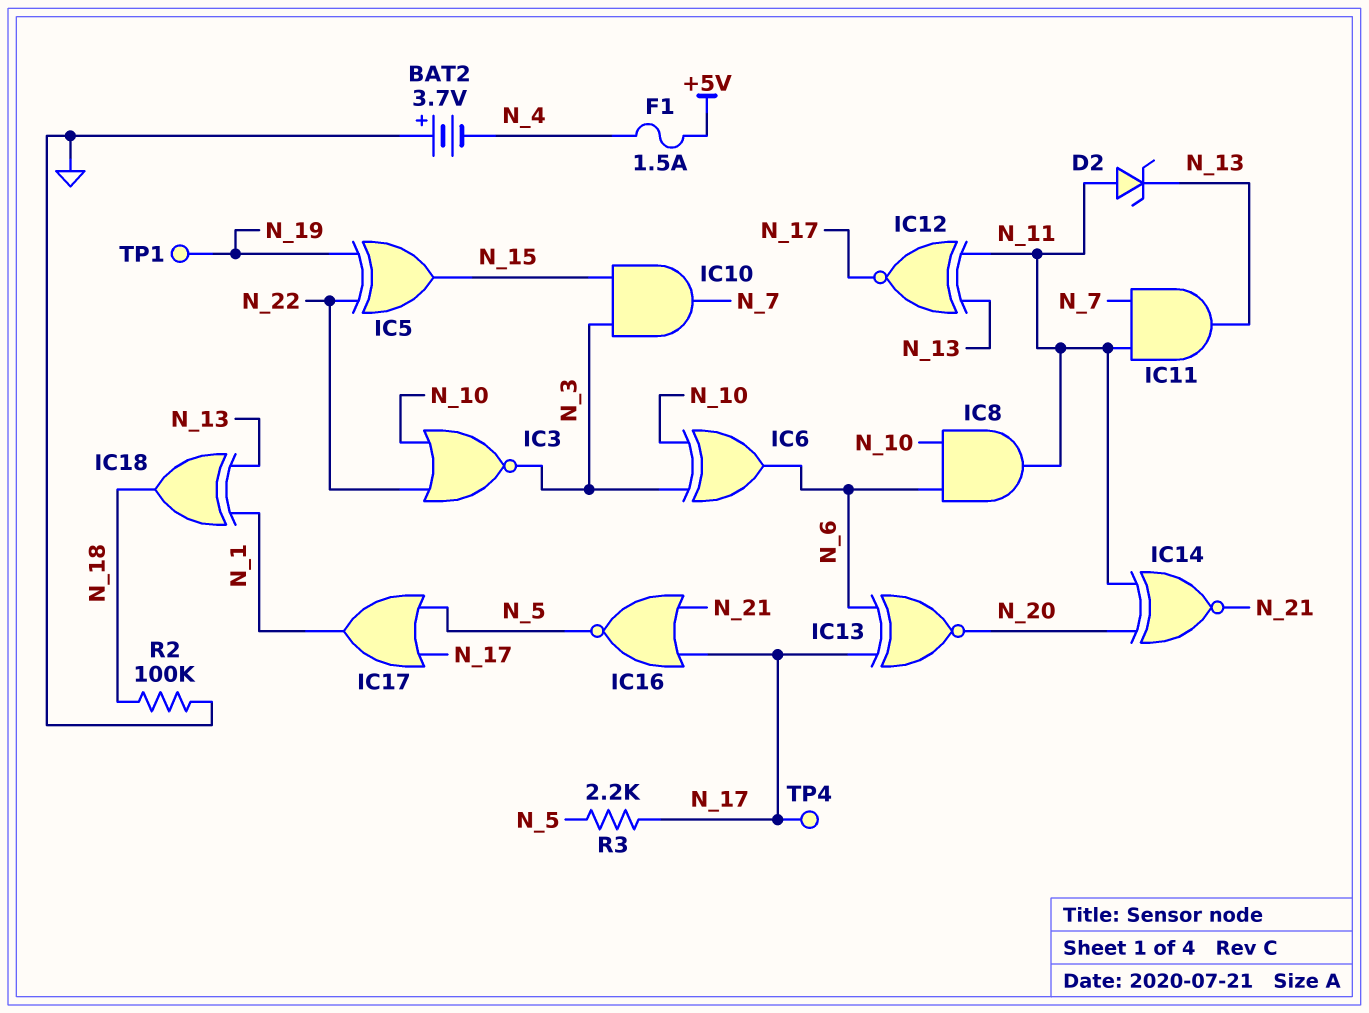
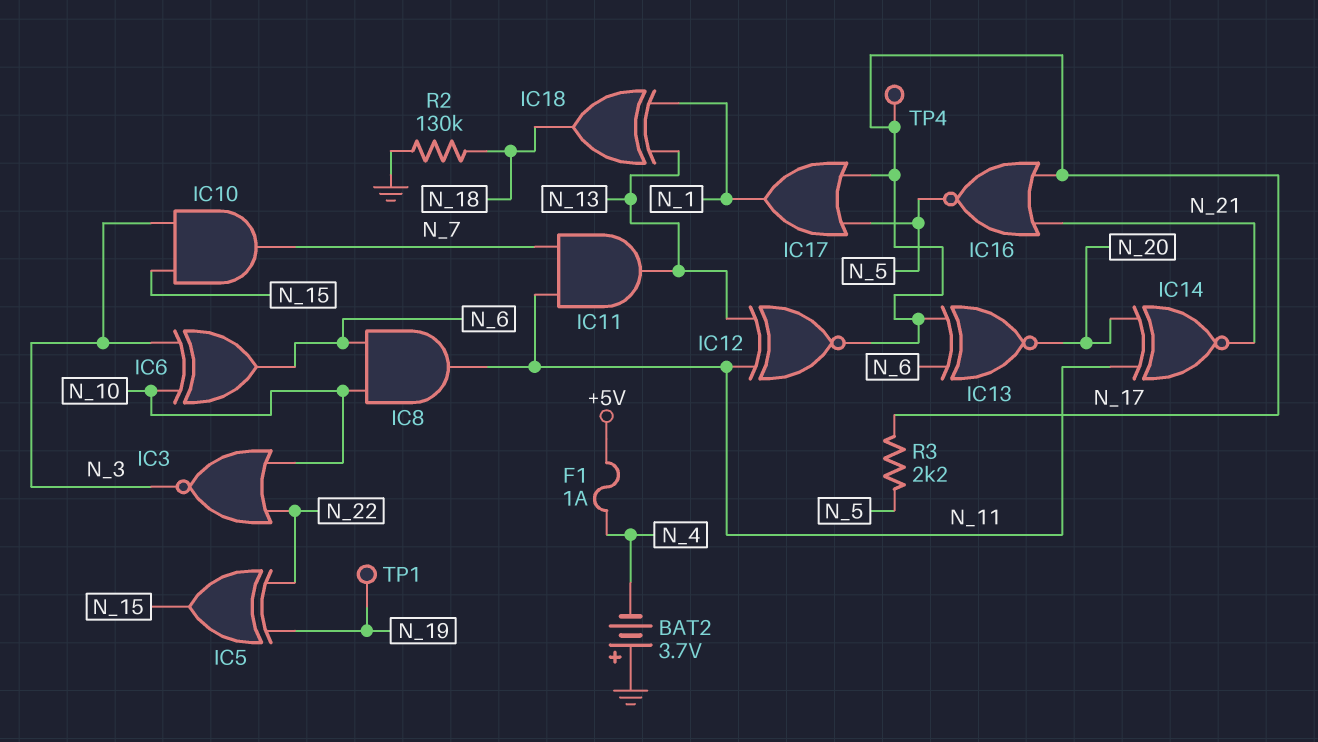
D2: zener (A N_11, K N_13) -> none
F1: 1.5A (+5V, N_4) -> 1A (+5V, N_4)
R2: 100k (GND, N_18) -> 130k (GND, N_18)

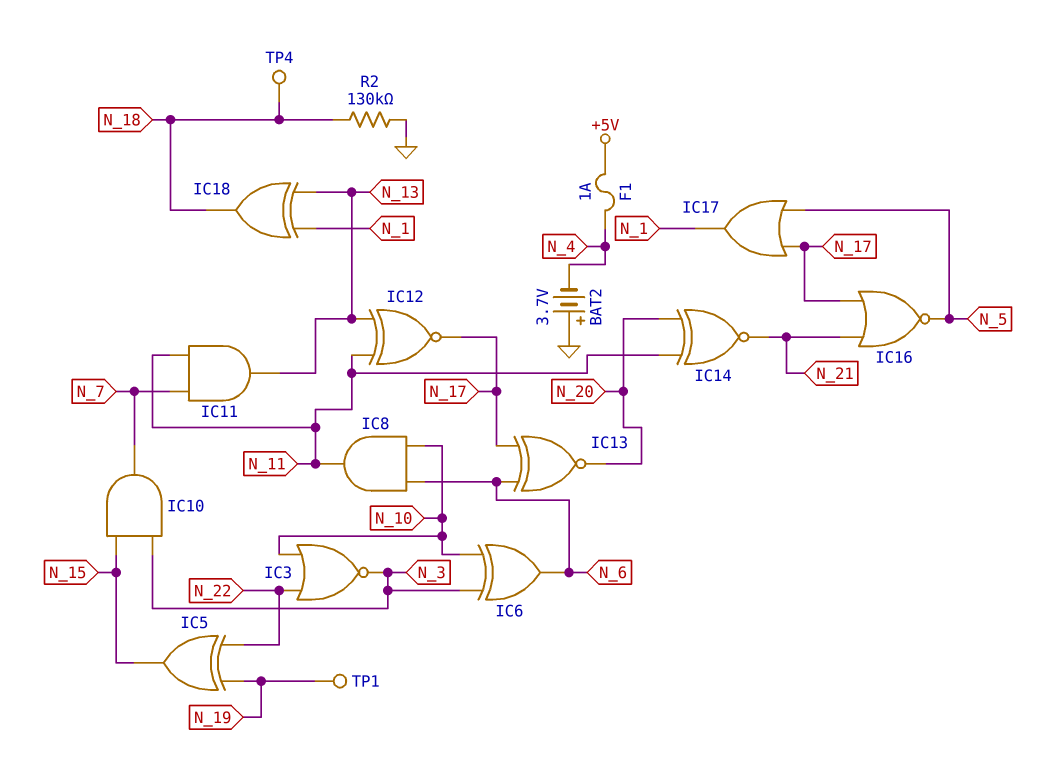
R3: 2.2k (N_5, N_17) -> none
TP4: test point (N_17) -> test point (N_18)

